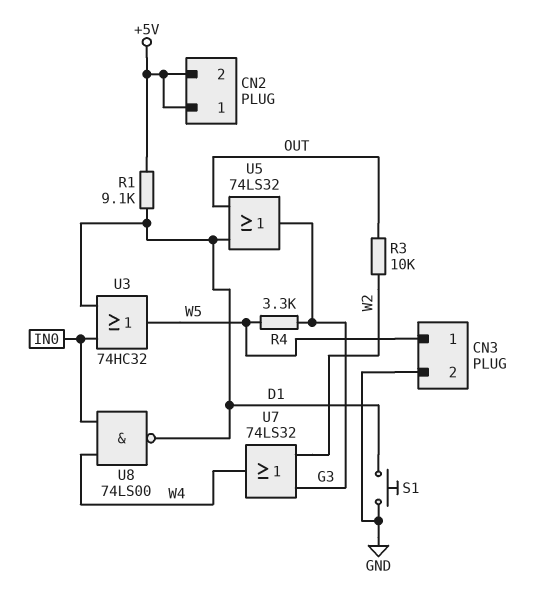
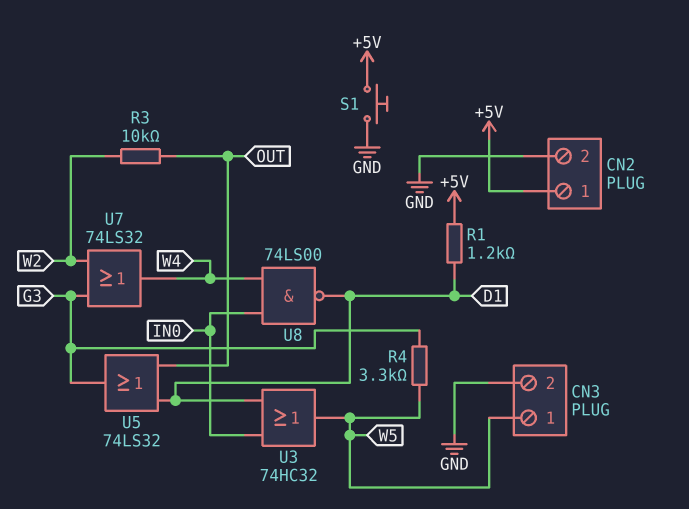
CN2 pin 2: +5V -> GND
R1: 9.1k (+5V, D1) -> 1.2k (+5V, D1)
S1: button (D1, GND) -> button (+5V, GND)

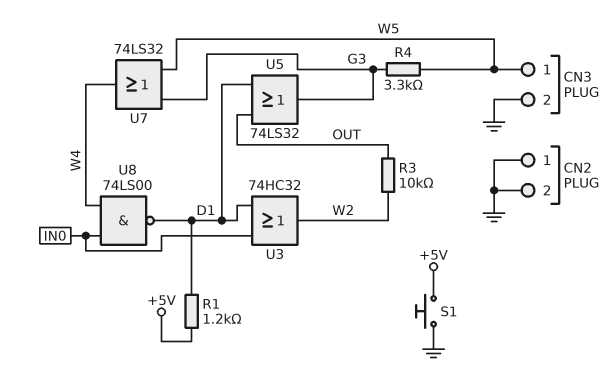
CN2 pin 1: +5V -> GND
U3: OR 74HC32 (in D1, in IN0, out W5) -> OR 74HC32 (in D1, in IN0, out W2)
U7: OR 74LS32 (in G3, in W2, out W4) -> OR 74LS32 (in G3, in W5, out W4)

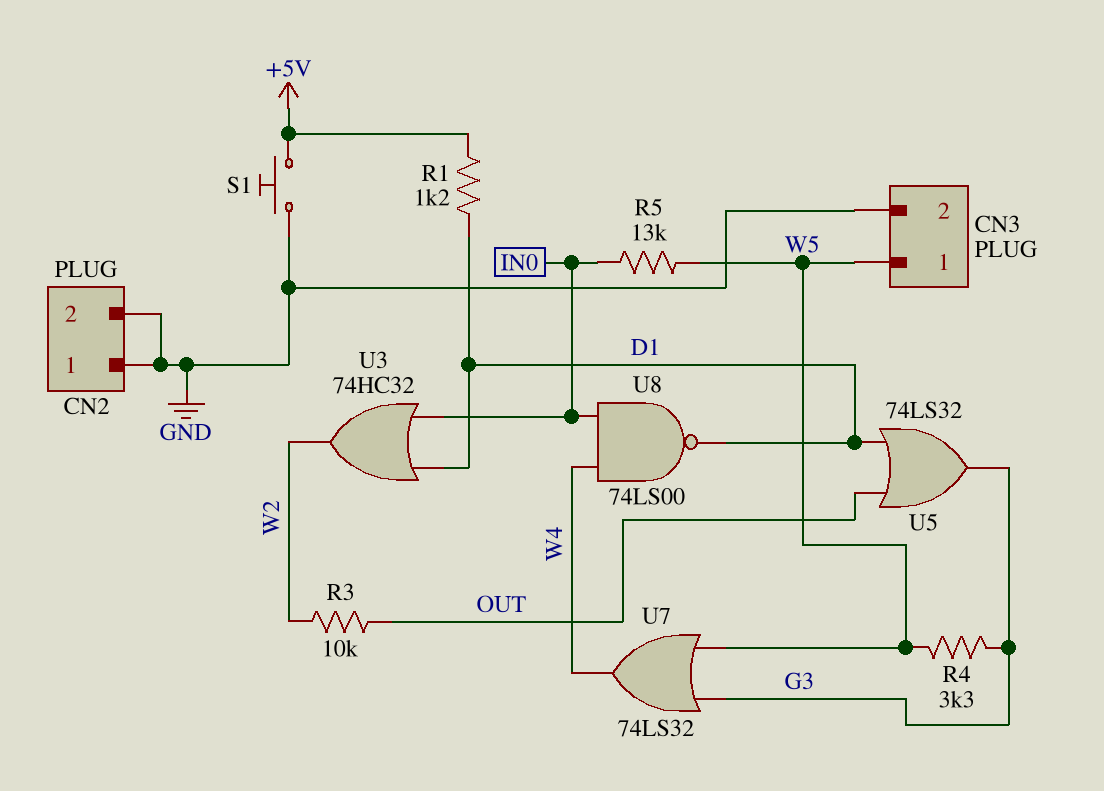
R5: none -> 13k (IN0, W5)

